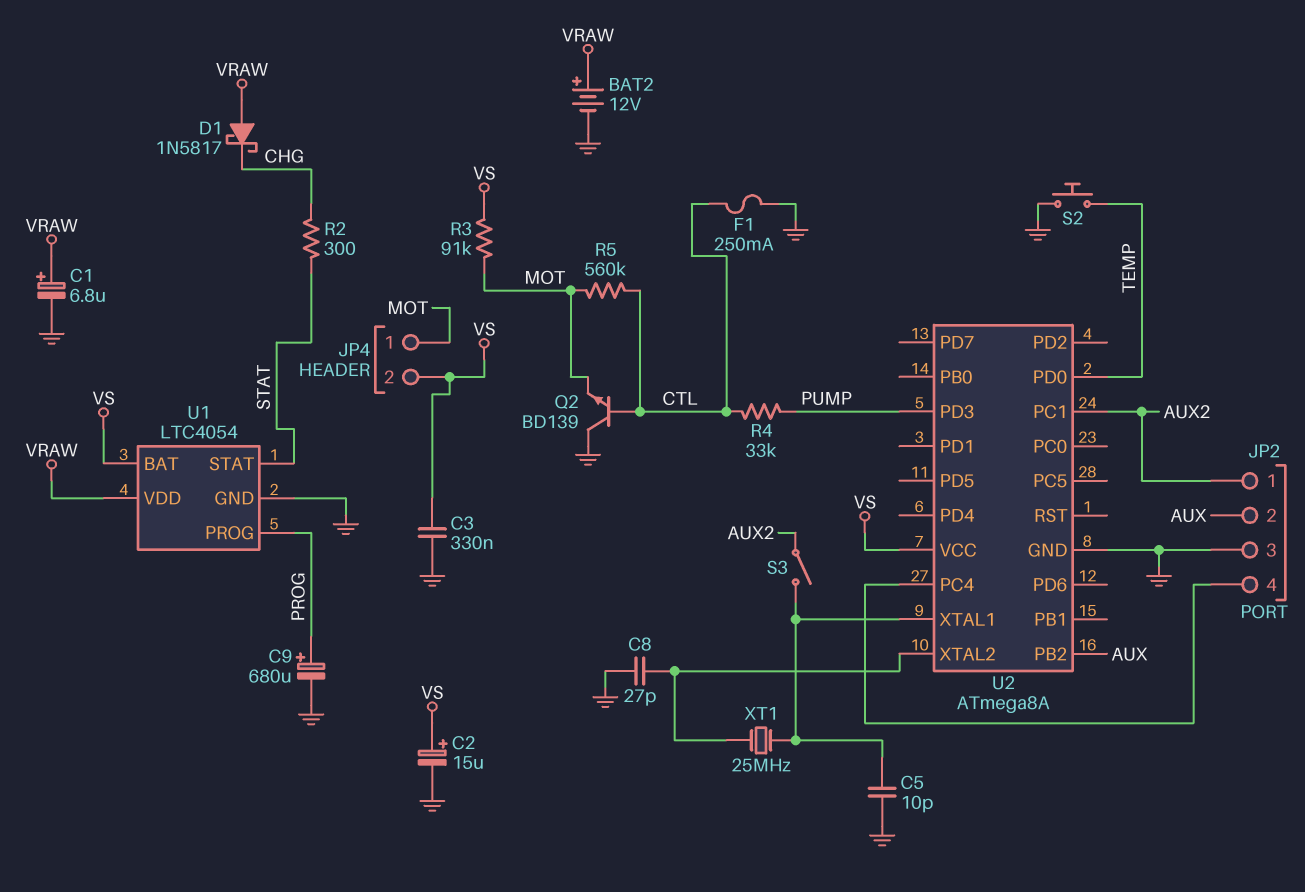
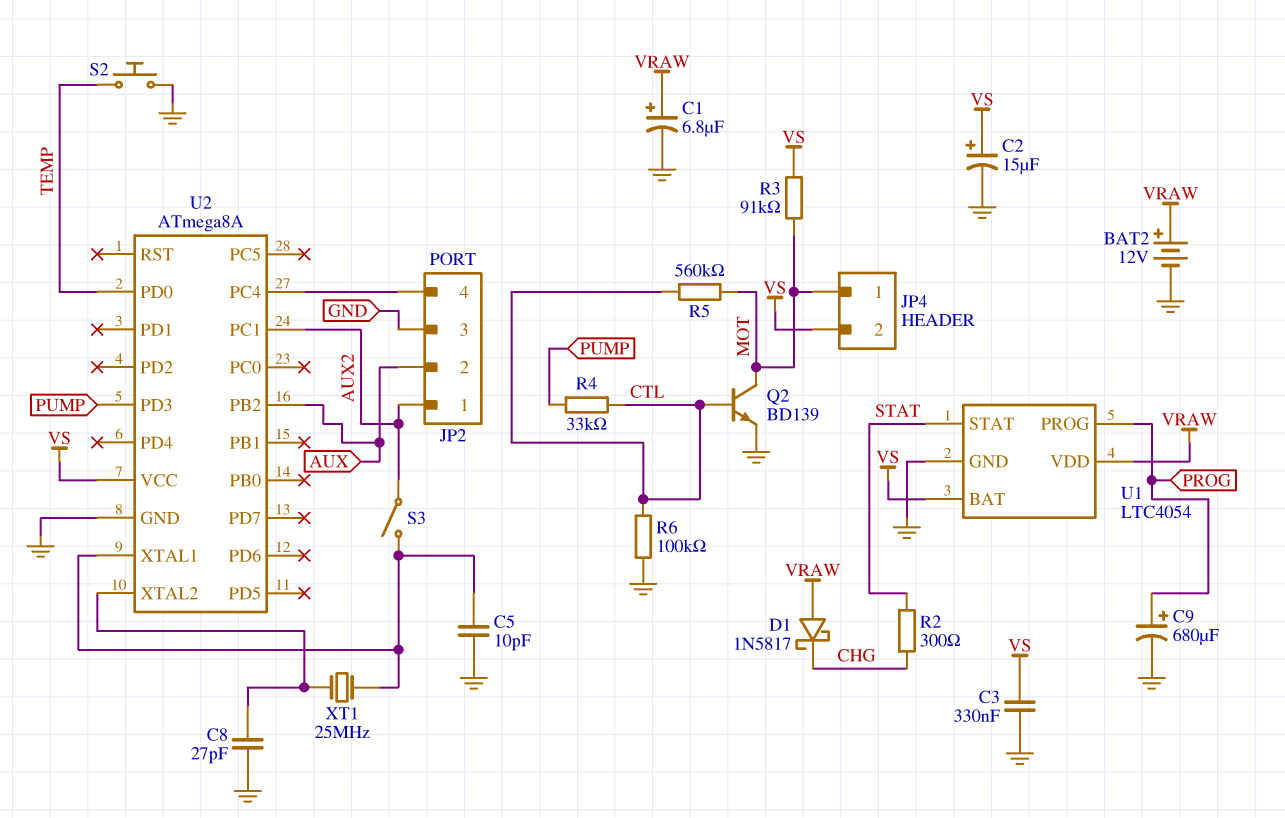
F1: 250mA (CTL, GND) -> none
Q2: NPN BD139 (B CTL, C GND, E MOT) -> NPN BD139 (B CTL, C MOT, E GND)
R6: none -> 100k (CTL, GND)

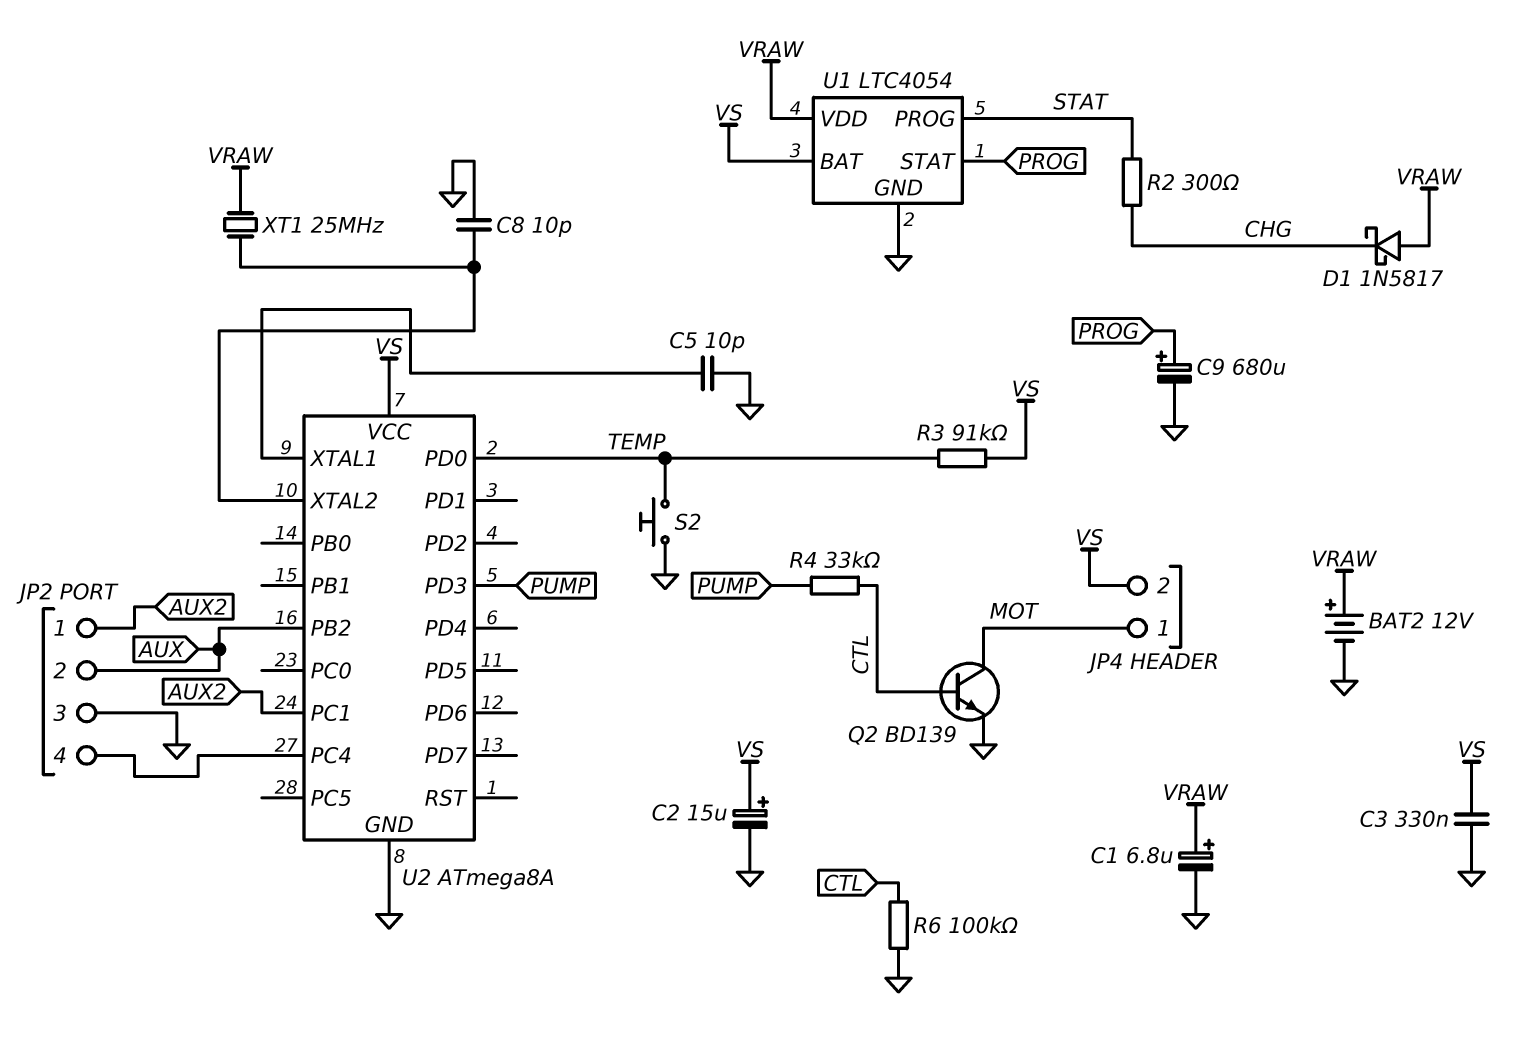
C8: 27pF (GND, U2/XTAL2) -> 10pF (GND, U2/XTAL2)
R3: 91k (MOT, VS) -> 91k (TEMP, VS)
R5: 560k (CTL, MOT) -> none
S3: switch (AUX2, U2/XTAL1) -> none
U1 pin PROG: PROG -> STAT
U1 pin STAT: STAT -> PROG
XT1: 25MHz (U2/XTAL1, U2/XTAL2) -> 25MHz (U2/XTAL2, VRAW)

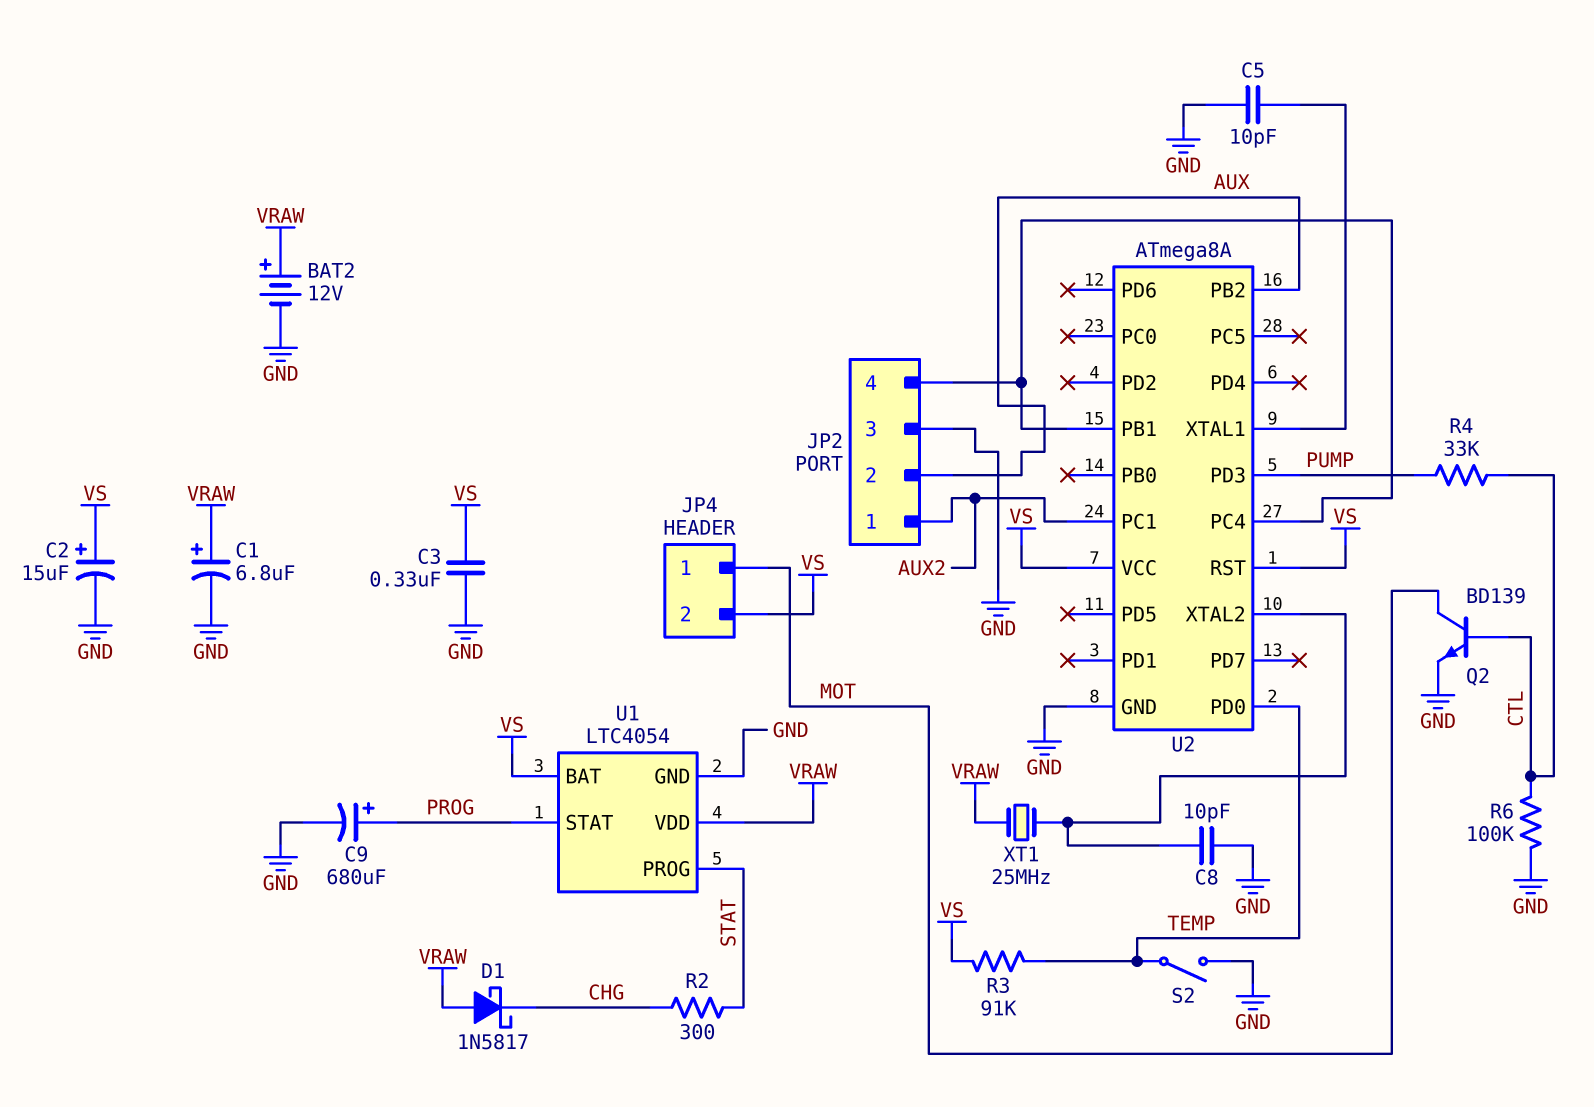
S2: button (GND, TEMP) -> switch (GND, TEMP)
U2 pin PB1: none -> JP2/4
U2 pin RST: none -> VS

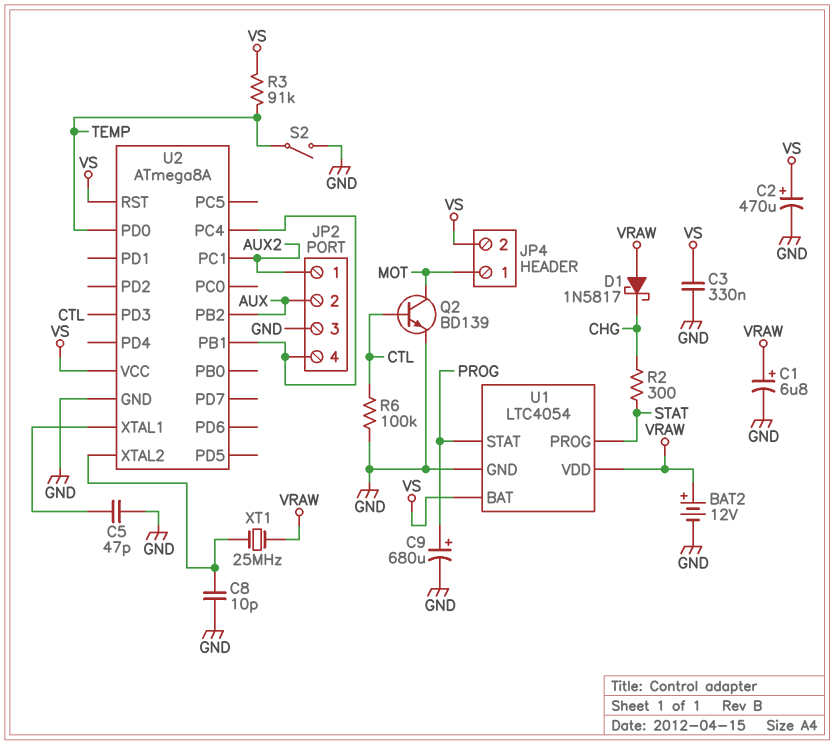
C2: 15uF (plus VS, minus GND) -> 470uF (plus VS, minus GND)
C5: 10pF (GND, U2/XTAL1) -> 47pF (GND, U2/XTAL1)
R4: 33k (CTL, PUMP) -> none
U2 pin PD3: PUMP -> CTL

